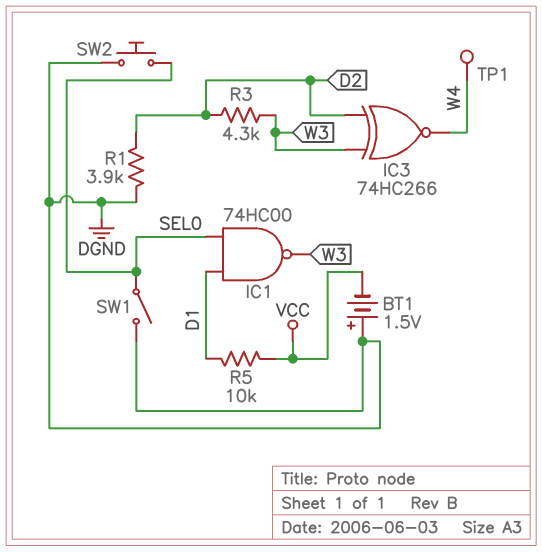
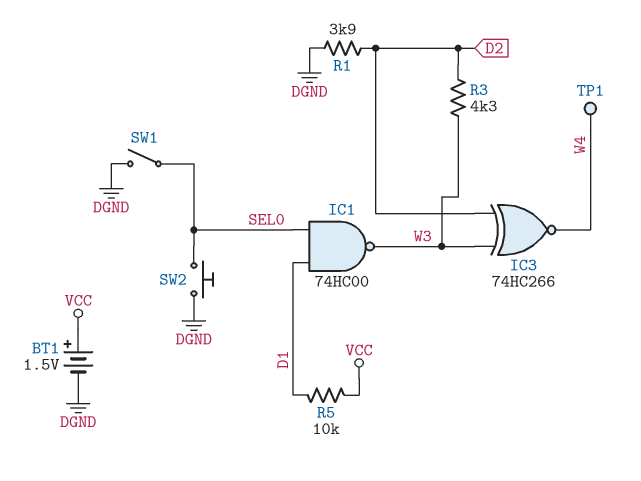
BT1: 1.5V (plus DGND, minus VCC) -> 1.5V (plus VCC, minus DGND)

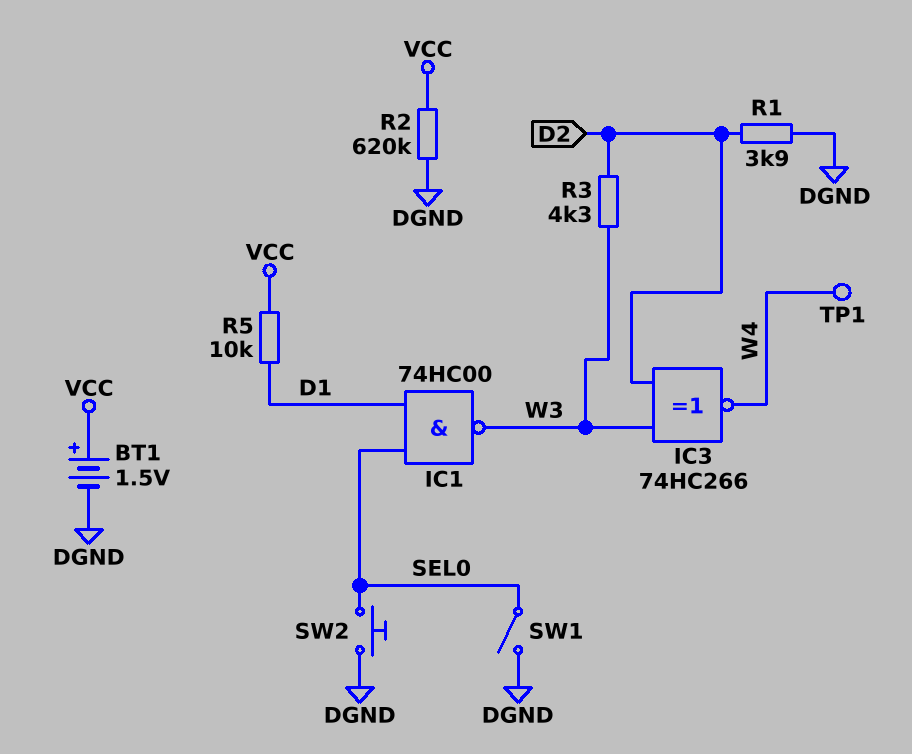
R2: none -> 620k (DGND, VCC)

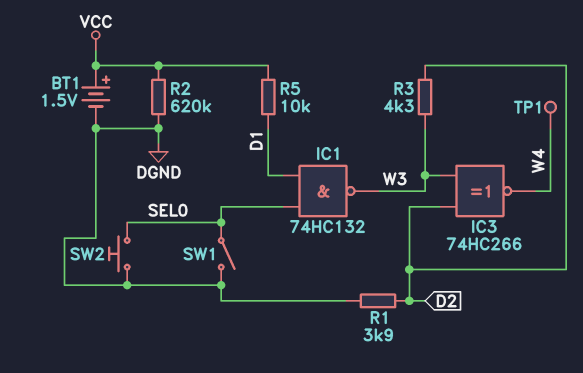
IC1: NAND 74HC00 (in D1, in SEL0, out W3) -> NAND 74HC132 (in D1, in SEL0, out W3)

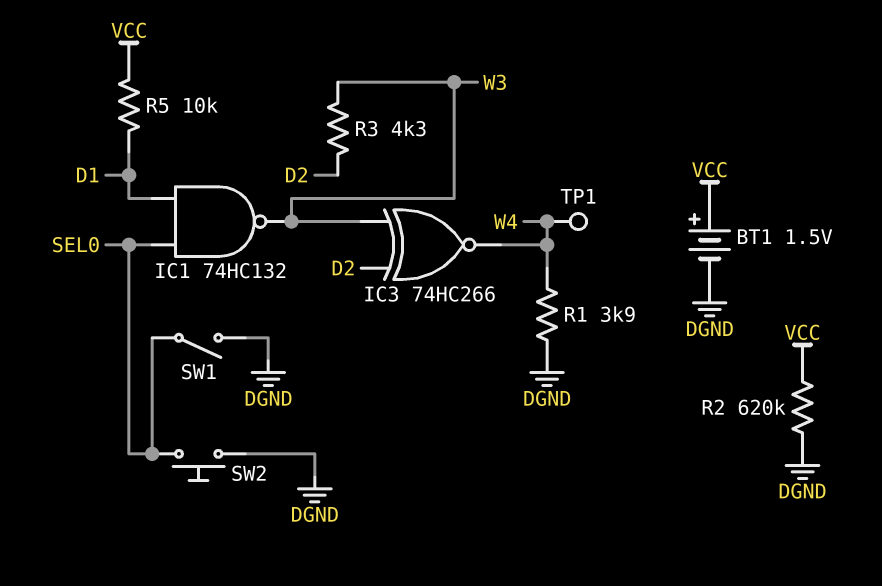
R1: 3.9k (D2, DGND) -> 3.9k (DGND, W4)

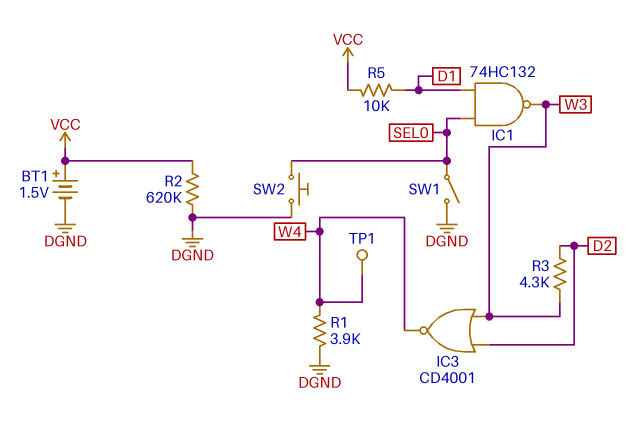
IC3: XNOR 74HC266 (in D2, in W3, out W4) -> NOR CD4001 (in D2, in W3, out W4)

